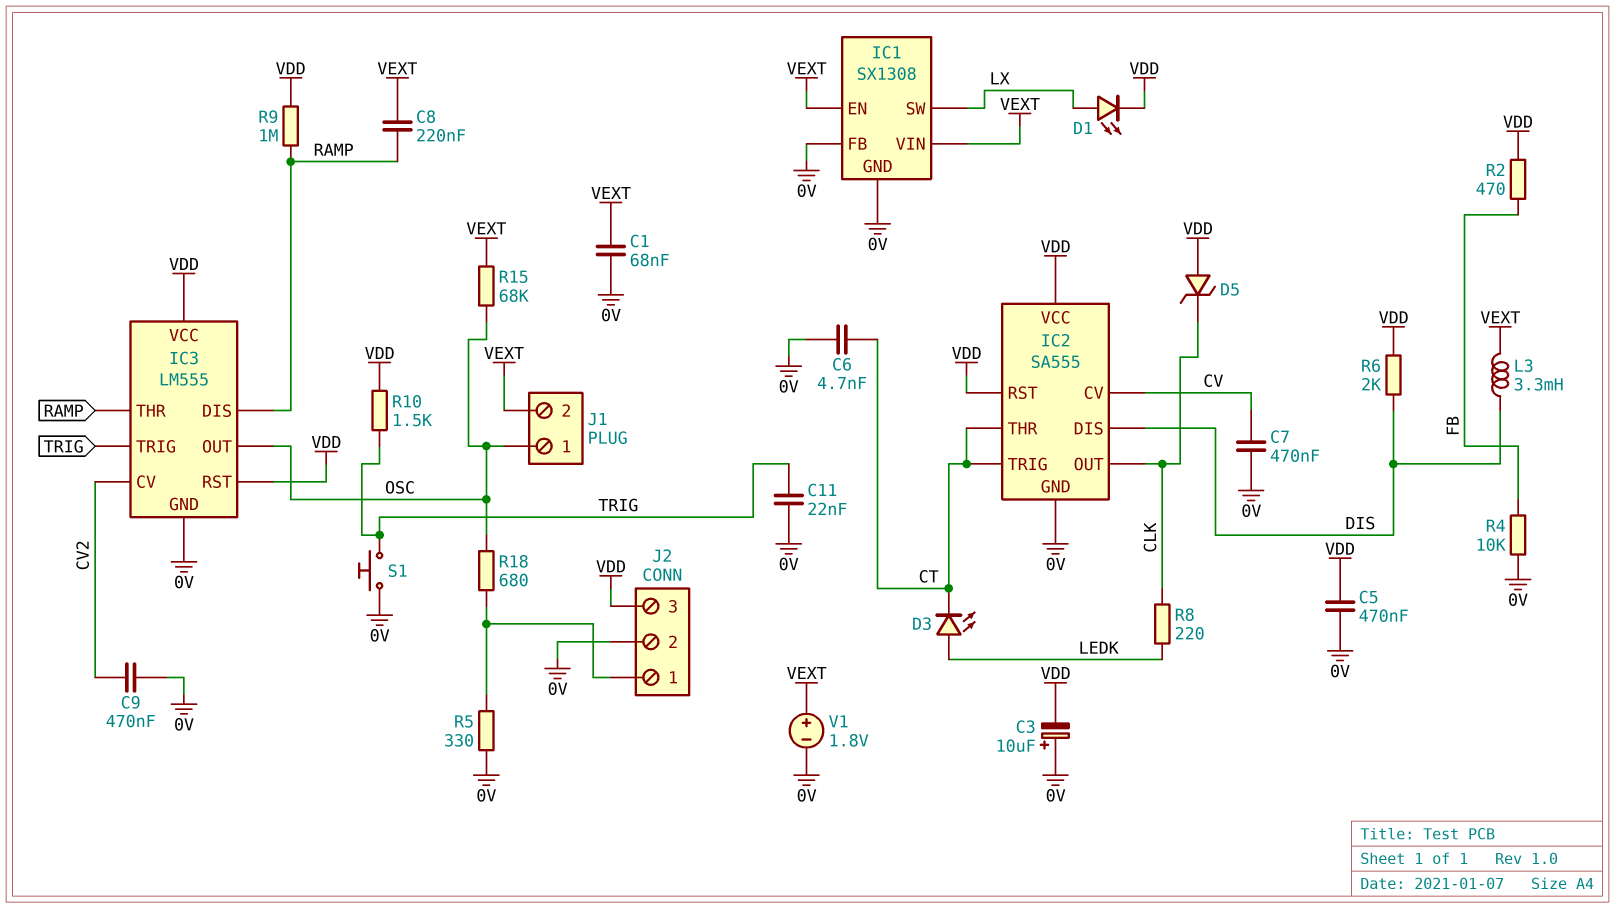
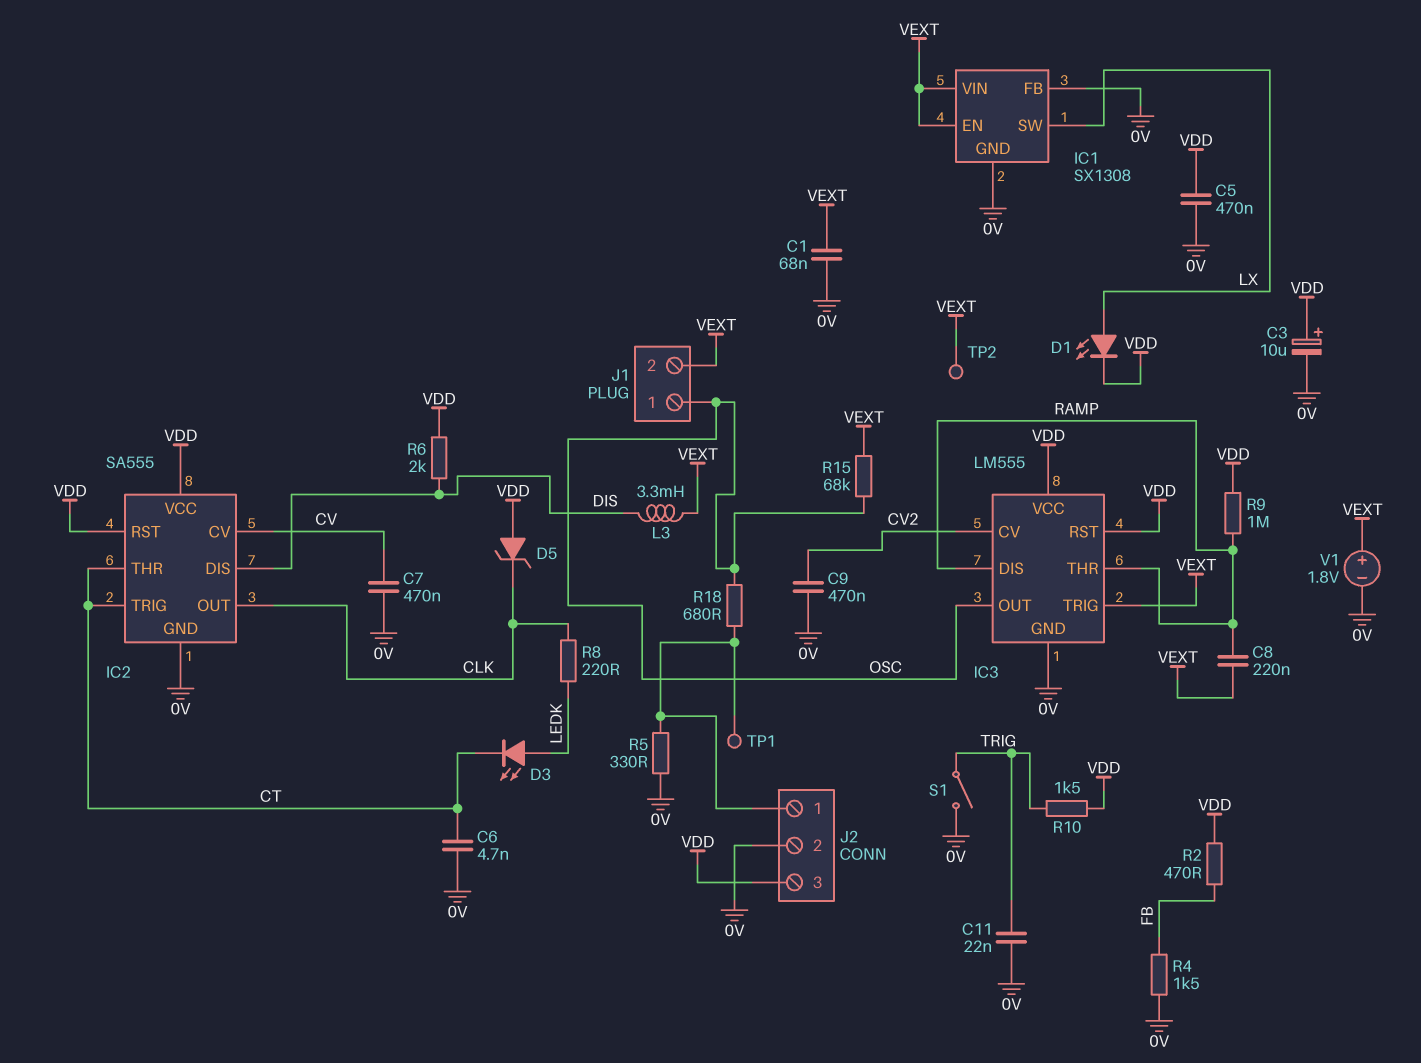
C3: 10uF (plus 0V, minus VDD) -> 10uF (plus VDD, minus 0V)
IC3 pin TRIG: TRIG -> VEXT
R4: 10k (0V, FB) -> 1.5k (0V, FB)
S1: button (0V, TRIG) -> switch (0V, TRIG)
TP1: none -> test point (J2/1)
TP2: none -> test point (VEXT)

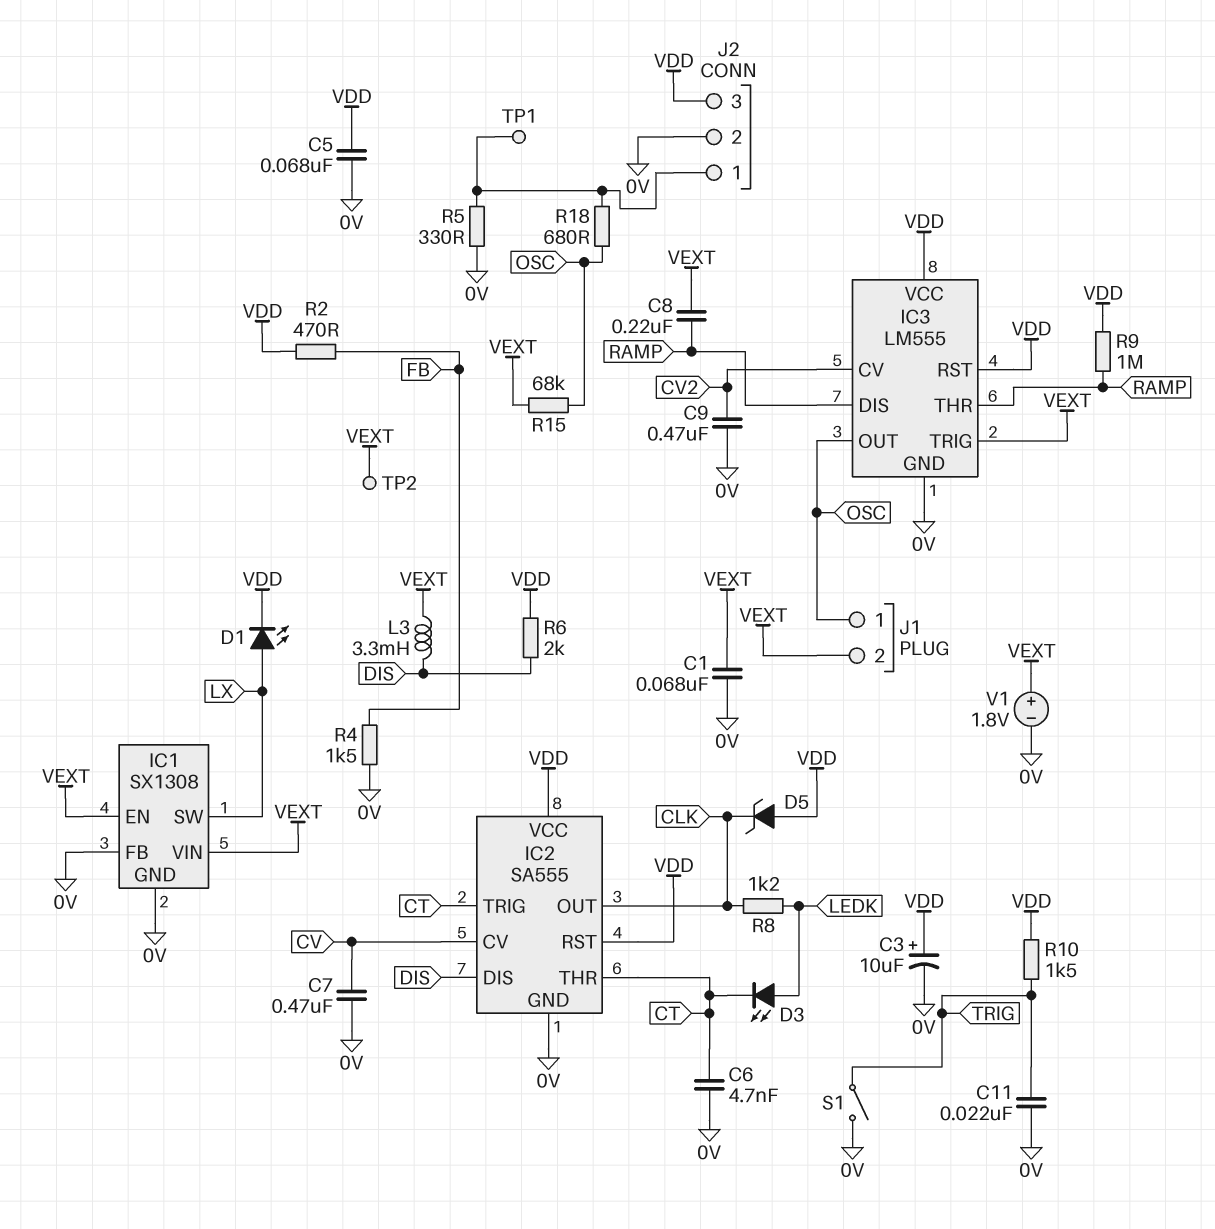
C5: 470nF (0V, VDD) -> 68nF (0V, VDD)
R8: 220 (CLK, LEDK) -> 1.2k (CLK, LEDK)

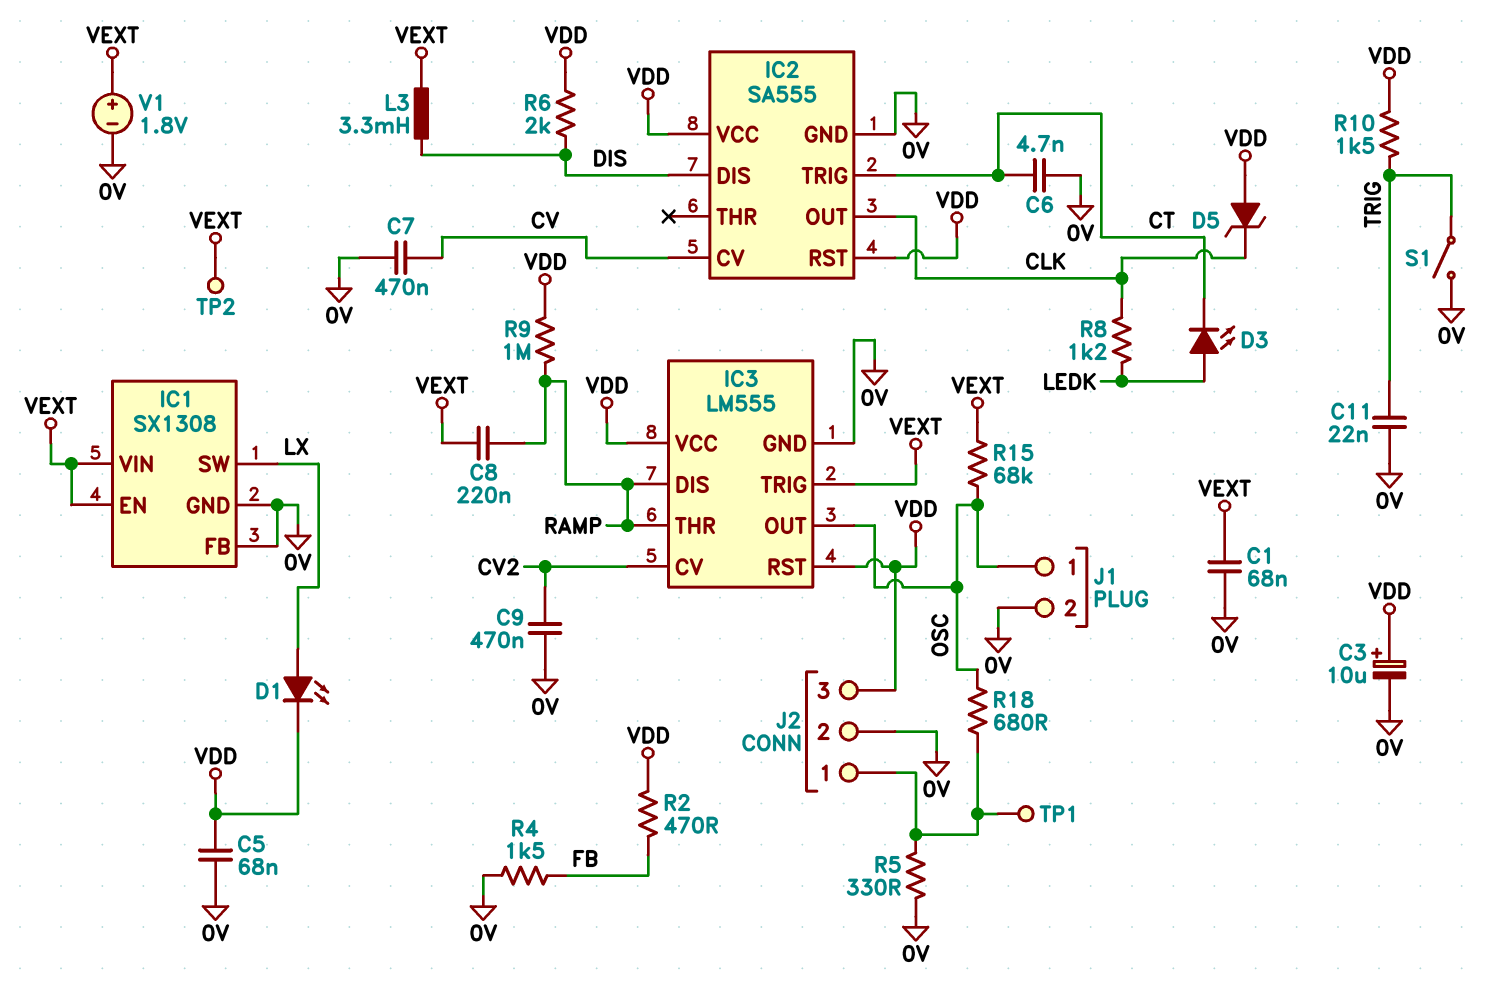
IC2 pin THR: CT -> none
J1 pin 2: VEXT -> 0V

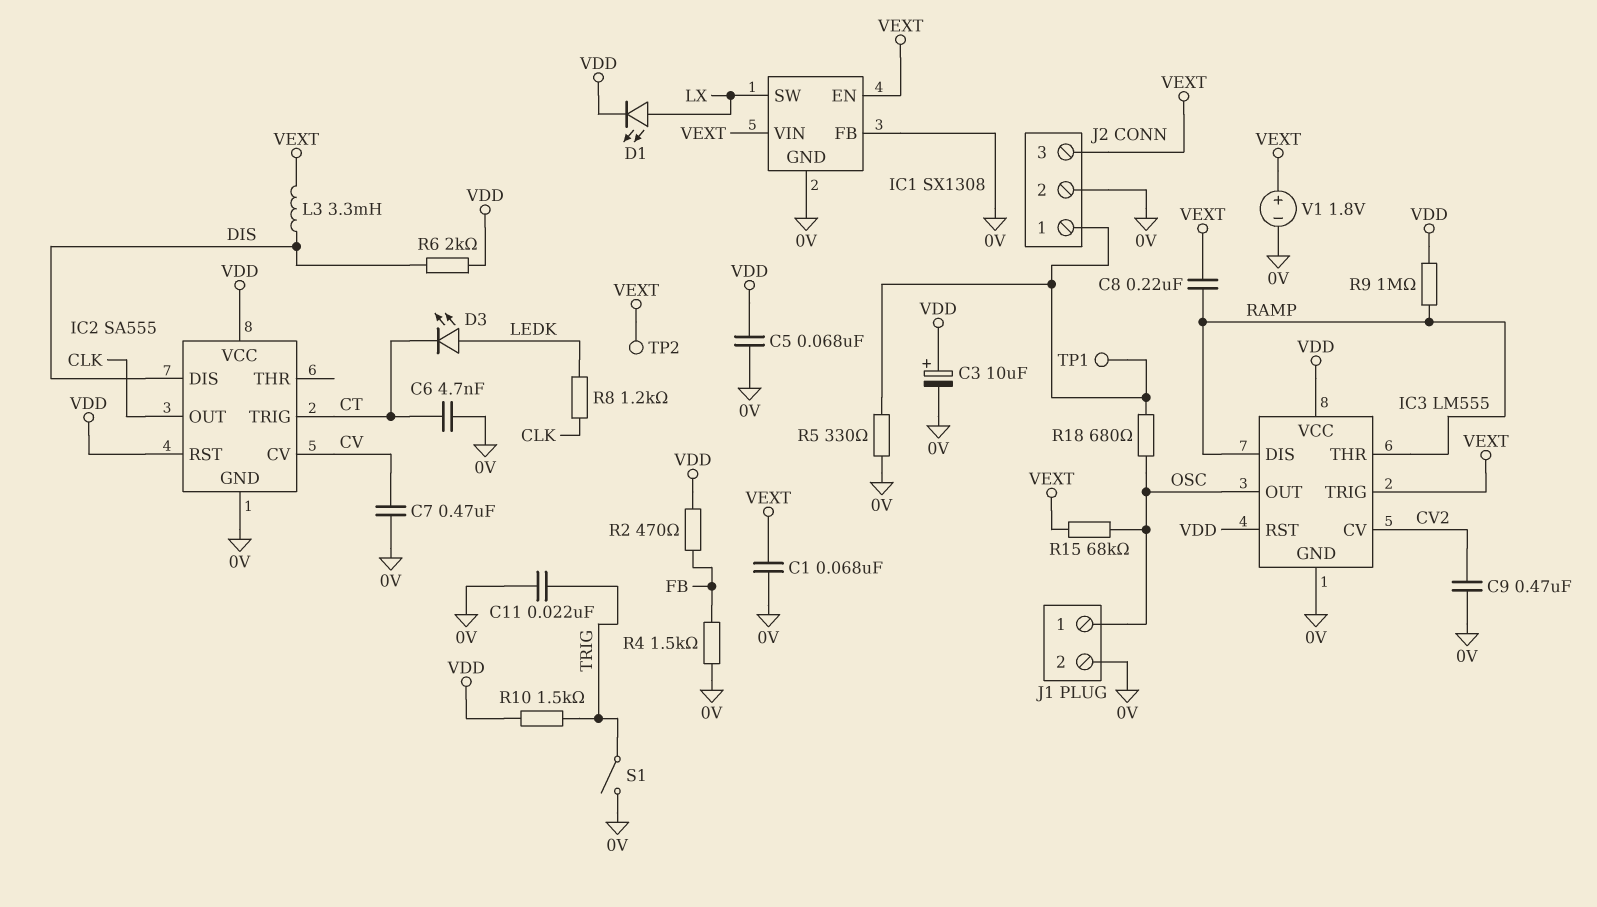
D5: zener (A VDD, K CLK) -> none
J2 pin 3: VDD -> VEXT

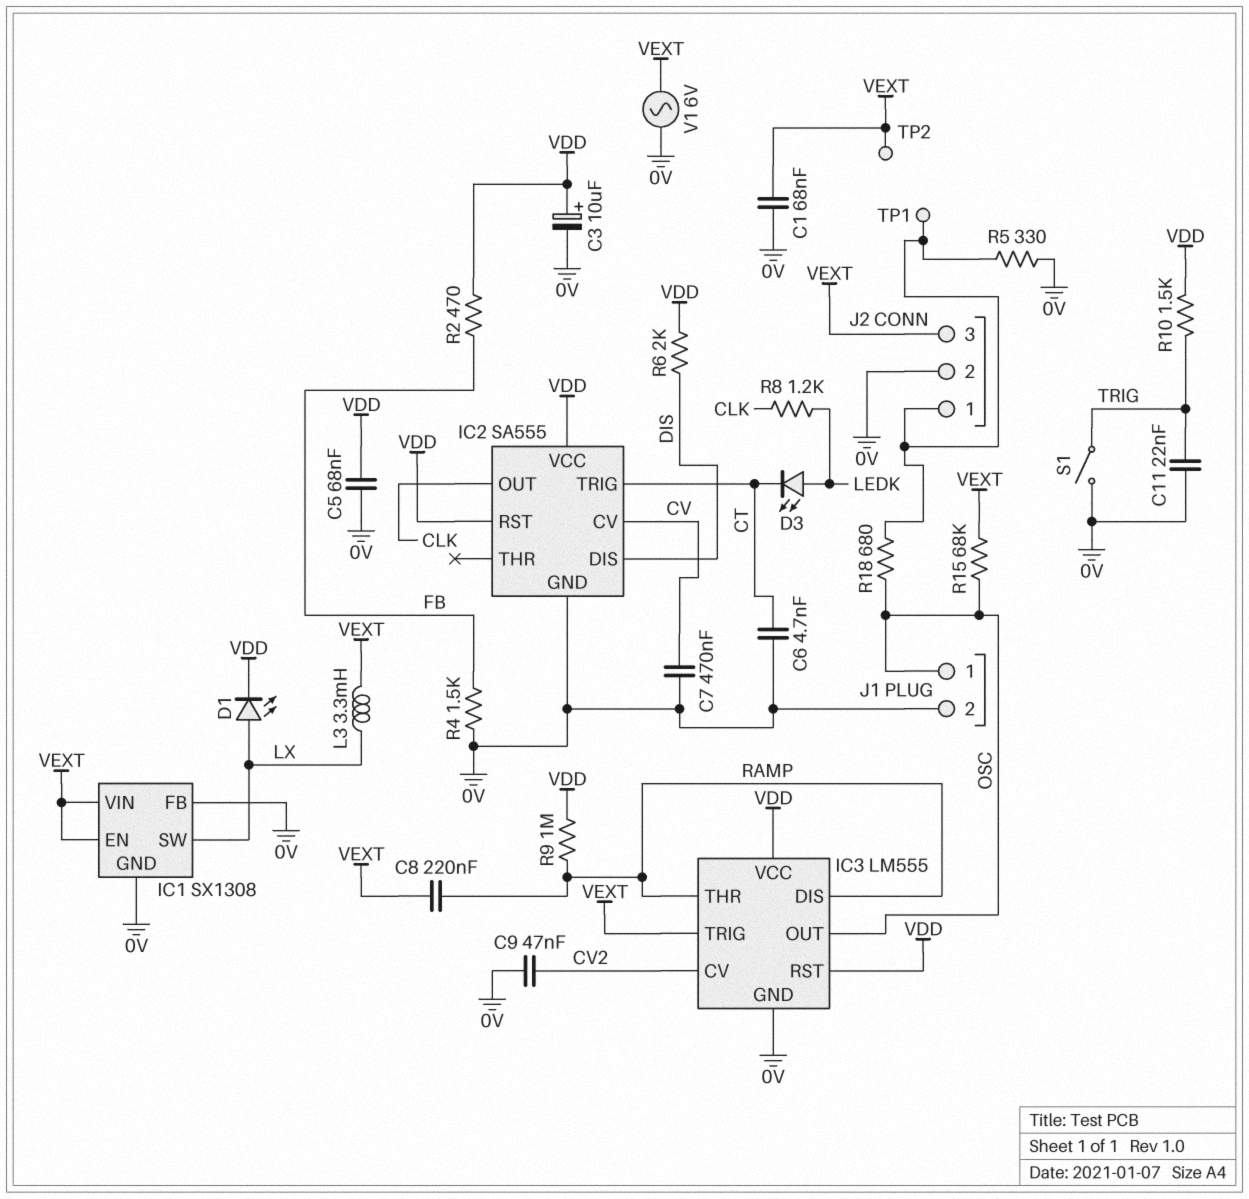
C9: 470nF (0V, CV2) -> 47nF (0V, CV2)
L3: 3.3mH (DIS, VEXT) -> 3.3mH (LX, VEXT)
V1: 1.8V (plus VEXT, minus 0V) -> AC 6V (0V, VEXT)

